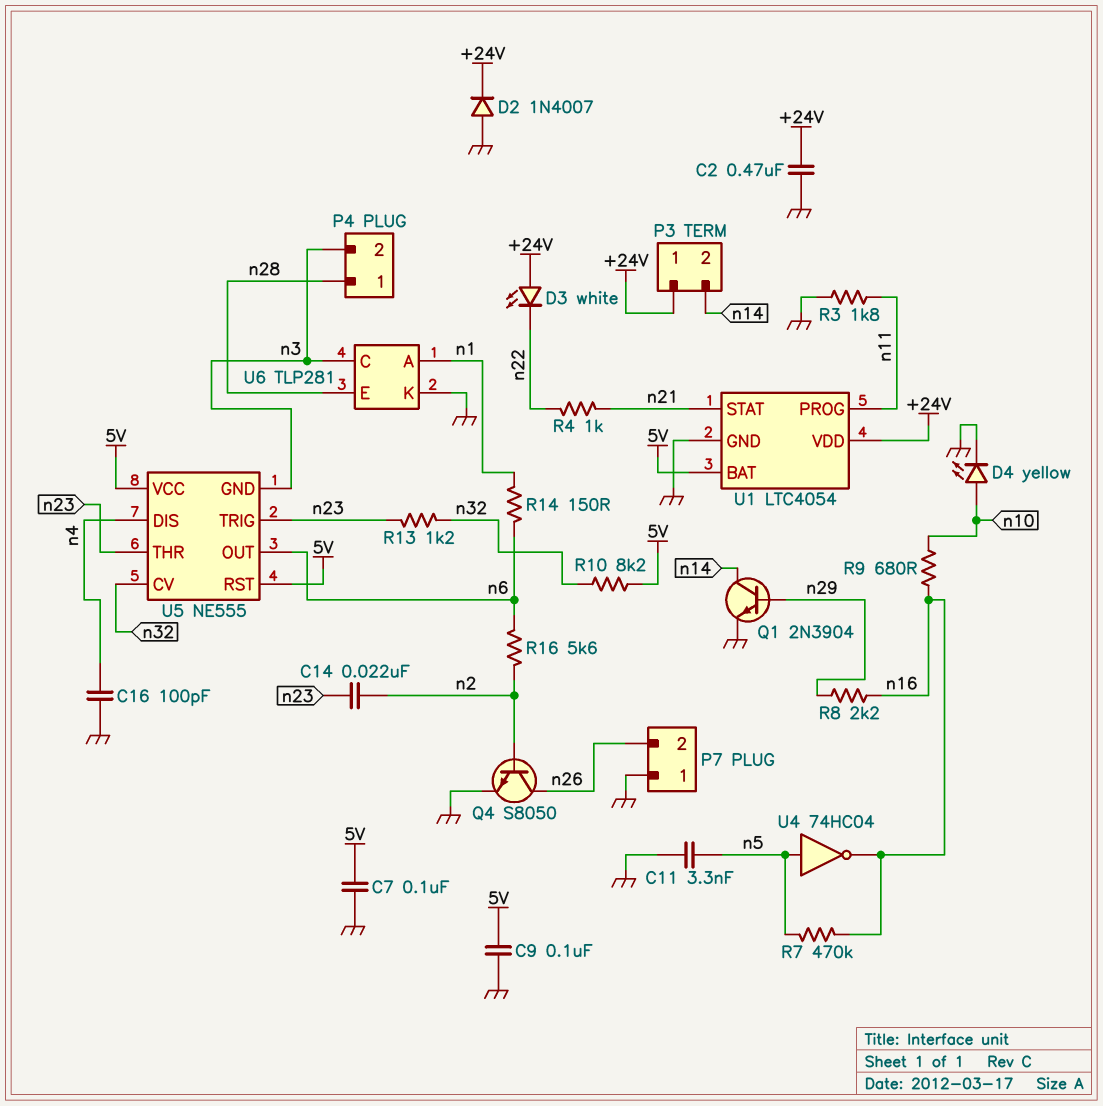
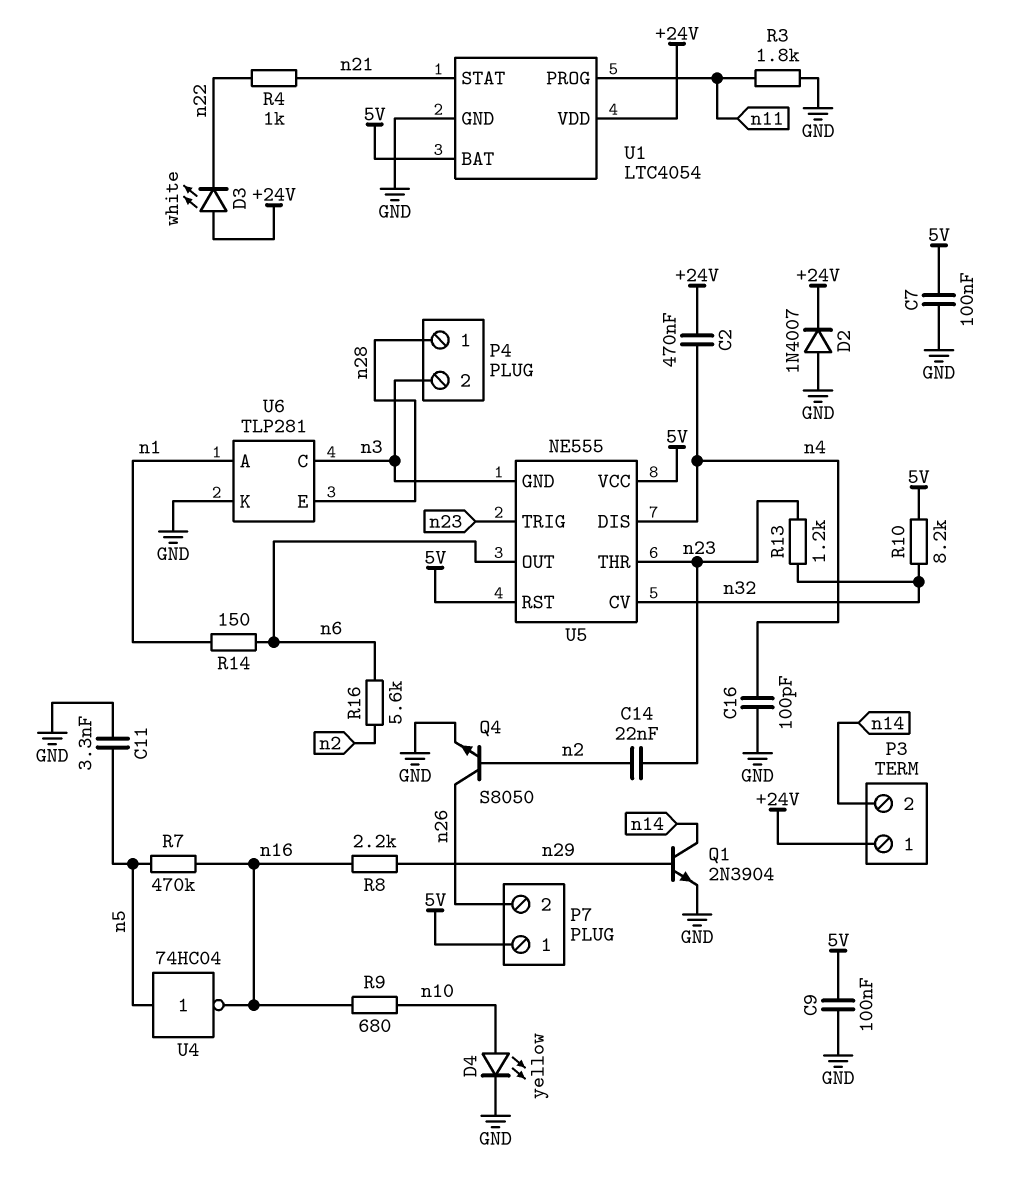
C2: 470nF (+24V, GND) -> 470nF (+24V, n4)
P7 pin 1: GND -> 5V

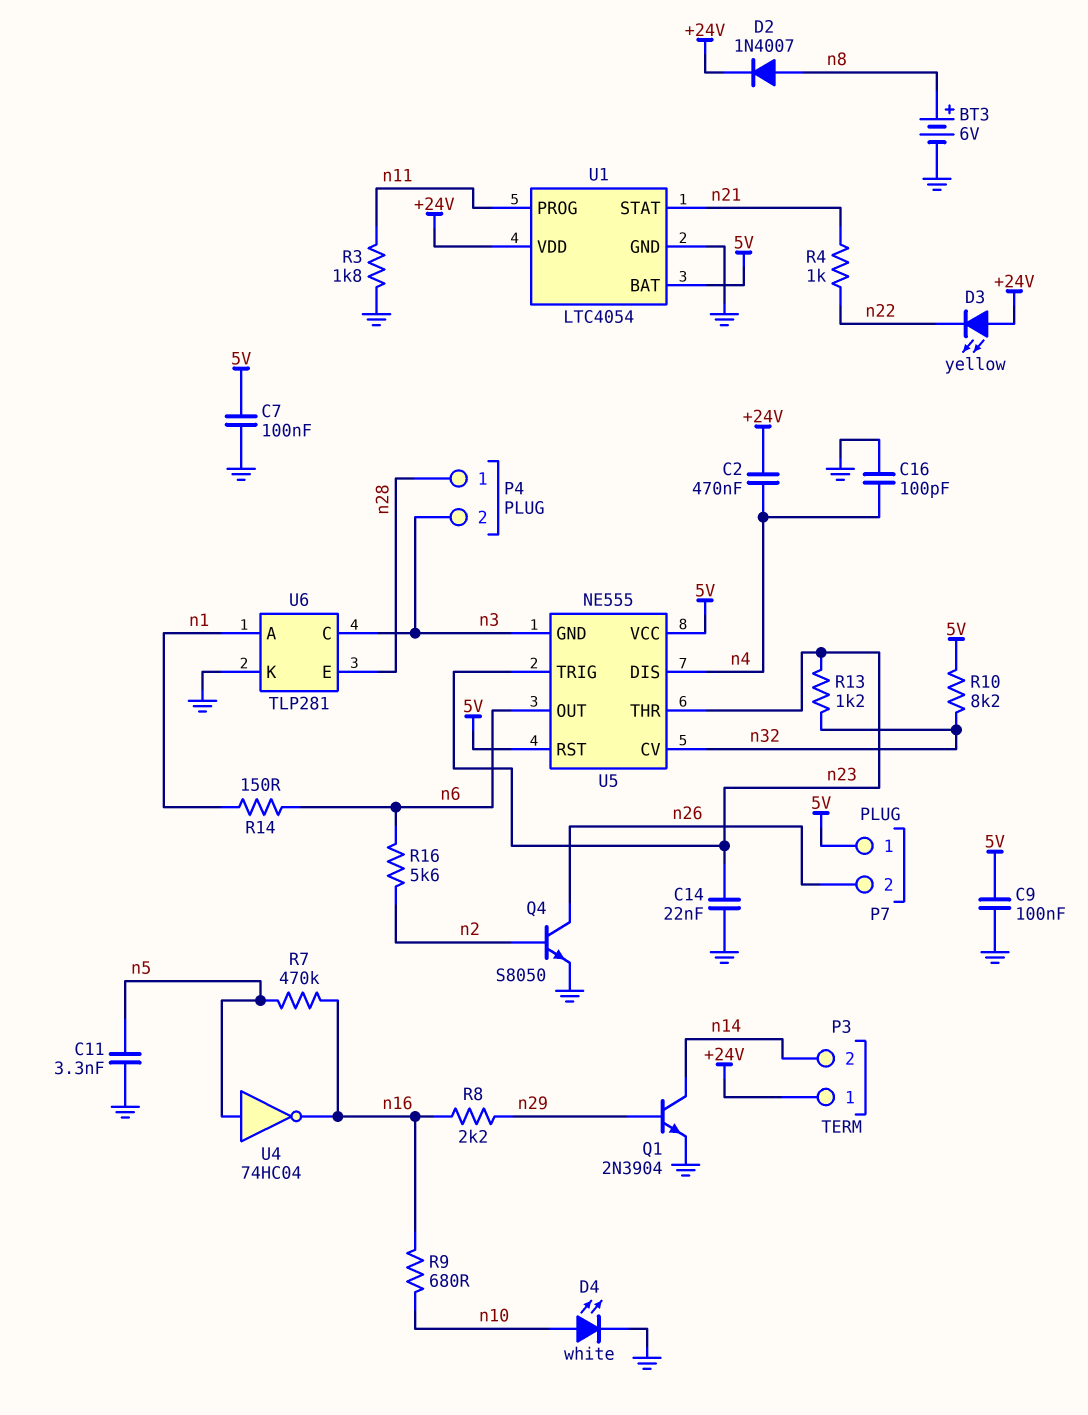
BT3: none -> 6V (plus n8, minus GND)
C14: 22nF (n2, n23) -> 22nF (GND, n23)
D2: diode 1N4007 (A GND, K +24V) -> diode 1N4007 (A n8, K +24V)
D3: LED white (A +24V, K n22) -> LED yellow (A +24V, K n22)
D4: LED yellow (A n10, K GND) -> LED white (A n10, K GND)

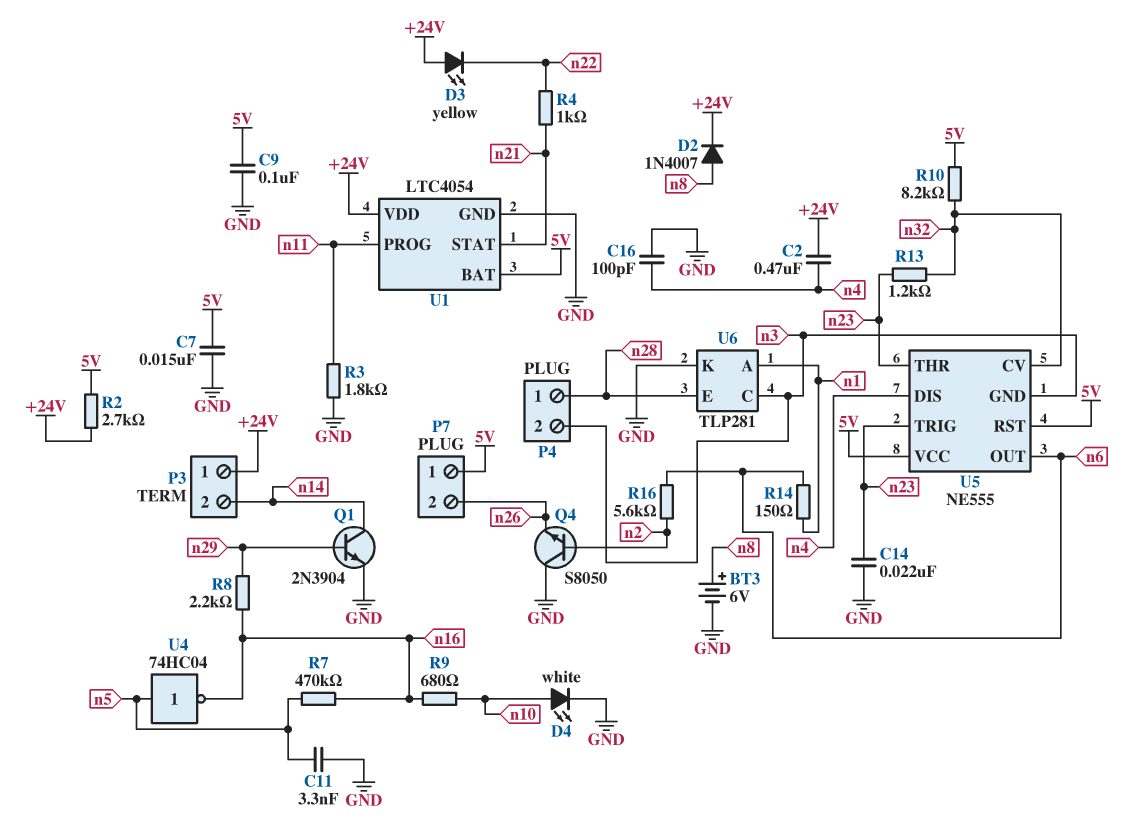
C7: 100nF (5V, GND) -> 15nF (5V, GND)
Q4: NPN S8050 (B n2, C n26, E GND) -> NPN S8050 (B n2, C GND, E n26)
R2: none -> 2.7k (+24V, 5V)

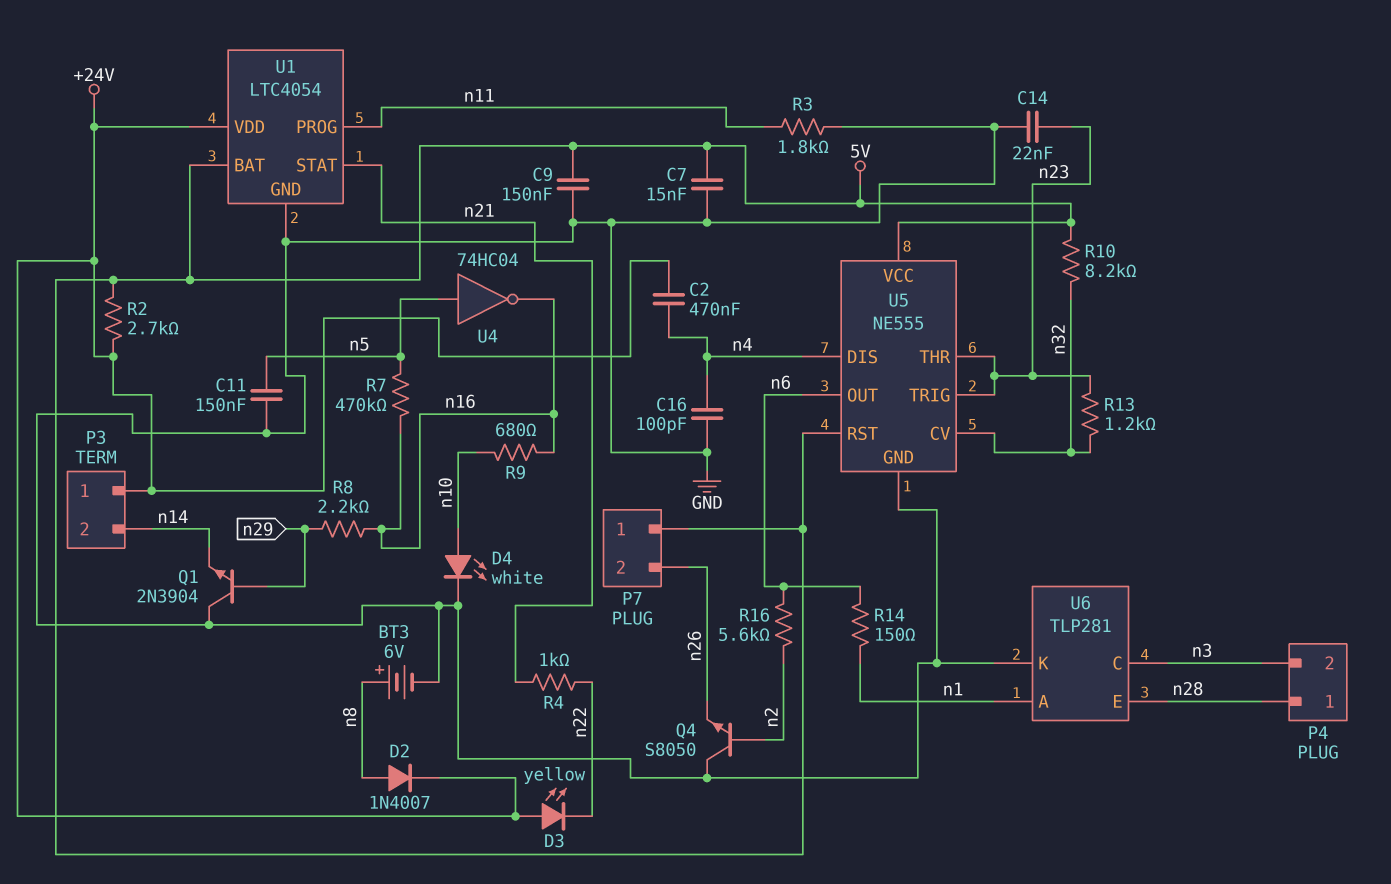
C9: 100nF (5V, GND) -> 150nF (5V, GND)
C11: 3.3nF (GND, n5) -> 150nF (GND, n5)
Q1: NPN 2N3904 (B n29, C n14, E GND) -> NPN 2N3904 (B n29, C GND, E n14)
U5 pin GND: n3 -> GND

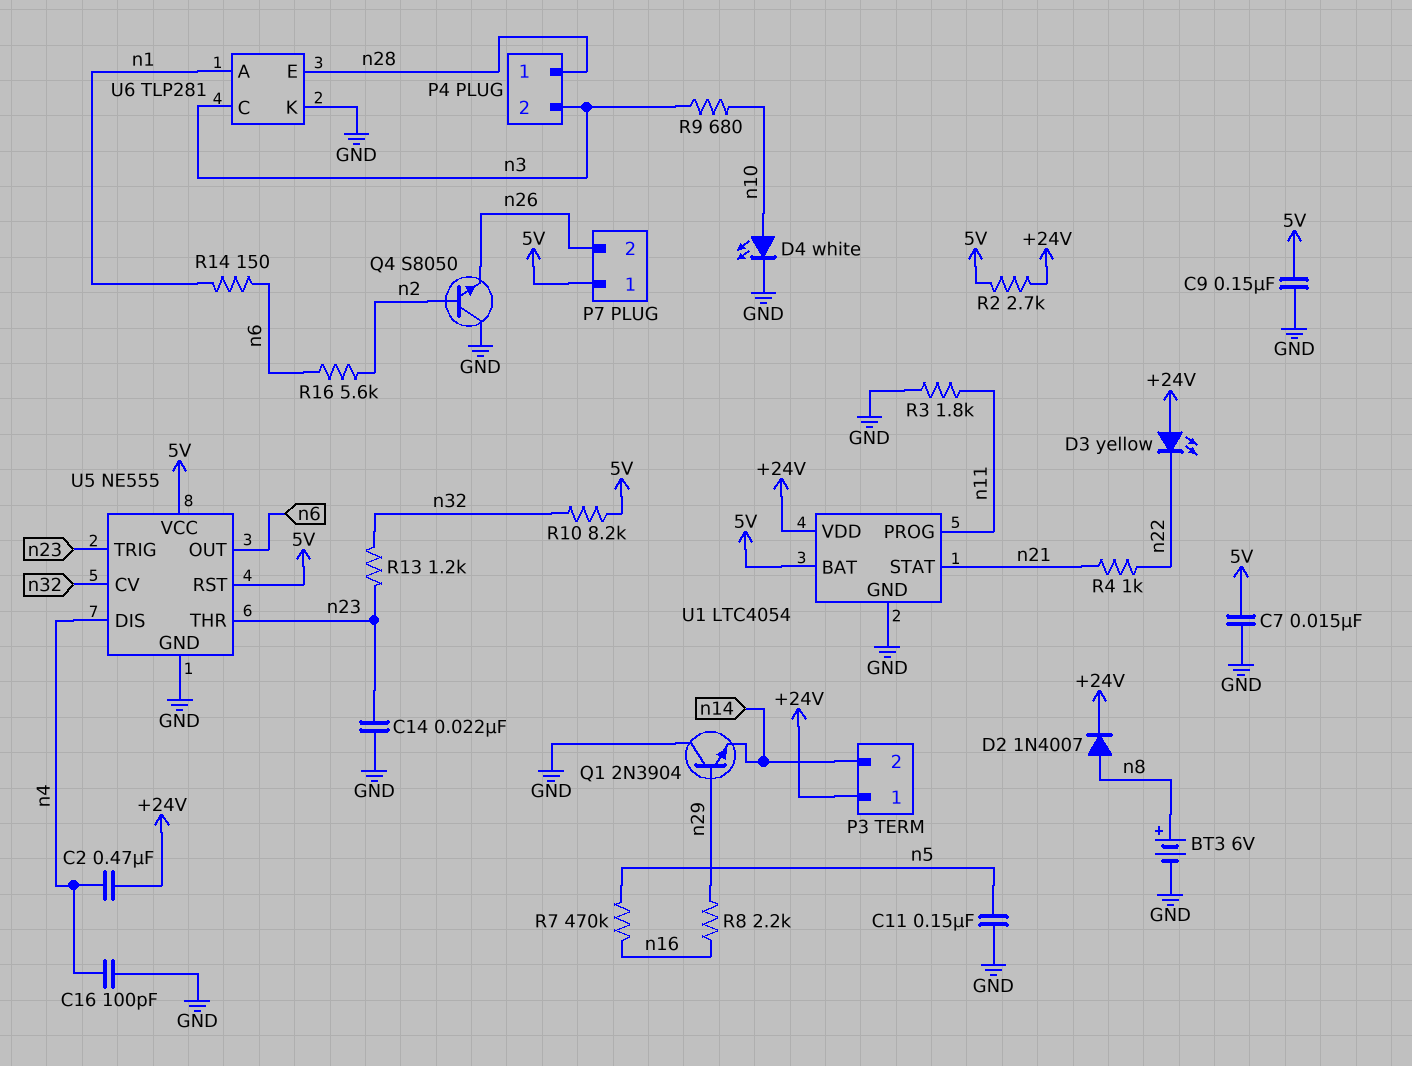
R9: 680 (n10, n16) -> 680 (n3, n10)
U4: NOT 74HC04 (in n5, out n16) -> none

